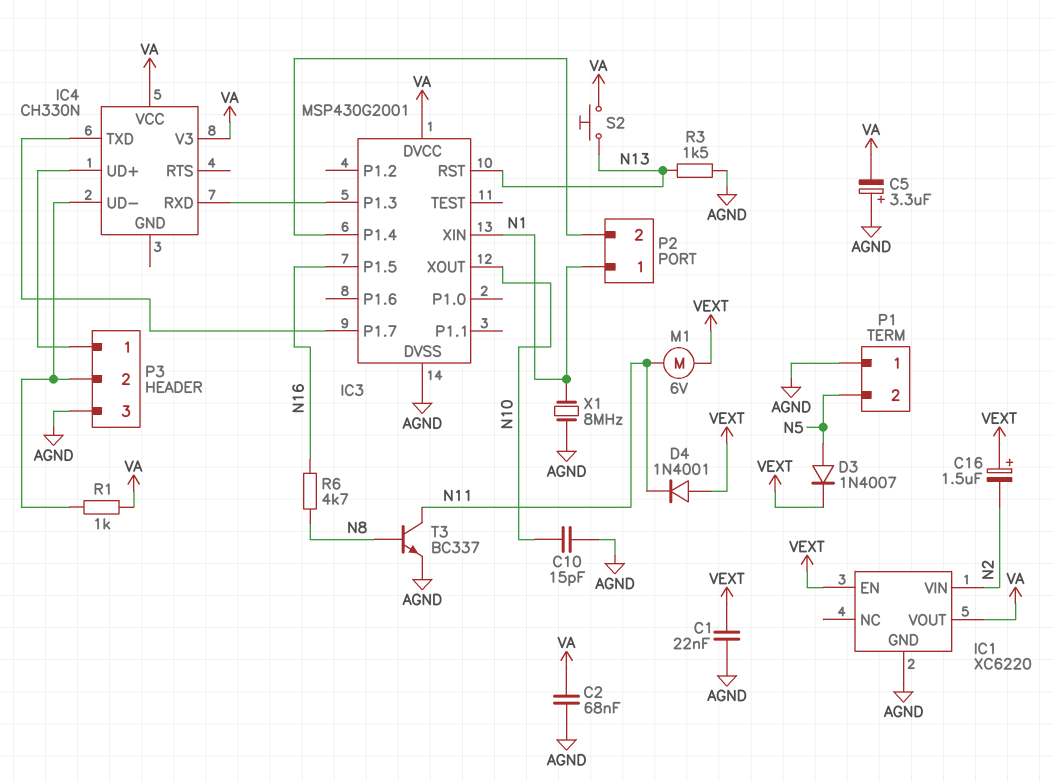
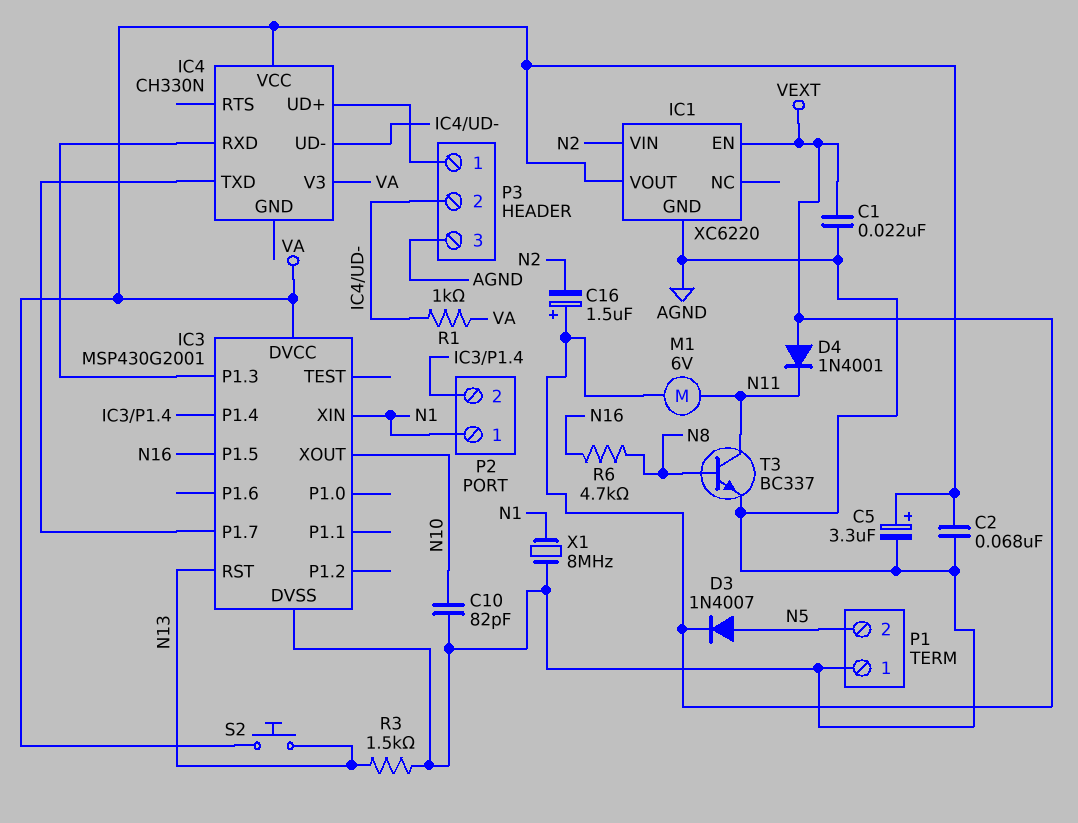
C5: 3.3uF (plus AGND, minus VA) -> 3.3uF (plus VA, minus AGND)
C10: 15pF (AGND, N10) -> 82pF (AGND, N10)

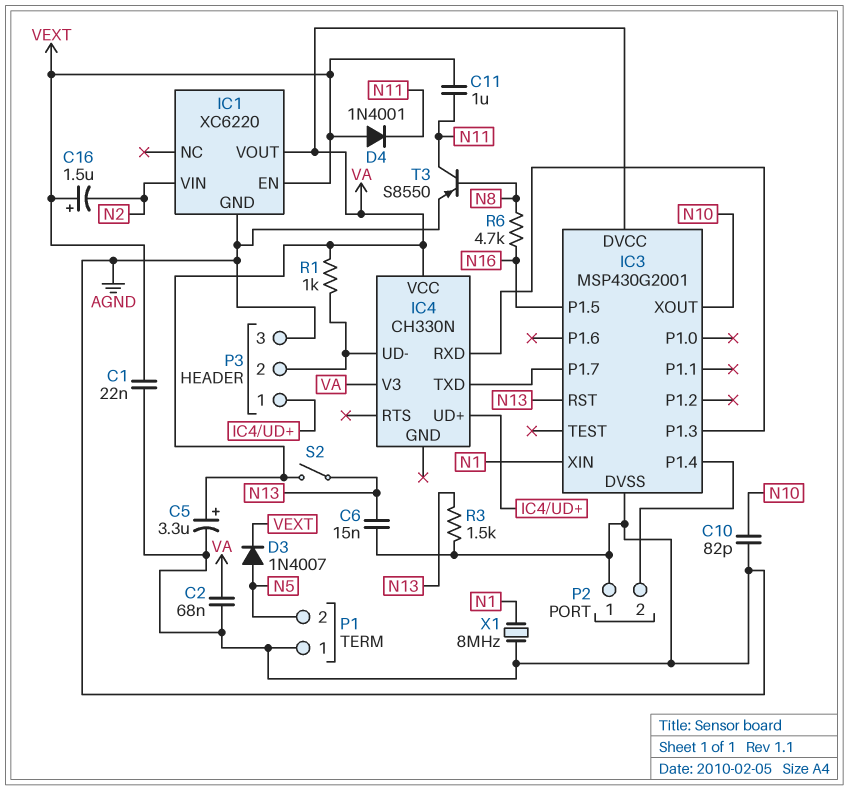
C6: none -> 15nF (AGND, N13)
C11: none -> 1uF (N11, VEXT)
M1: motor 6V (N11, VEXT) -> none
P2 pin 1: N1 -> AGND
S2: button (N13, VA) -> switch (N13, VA)
T3: NPN BC337 (B N8, C N11, E AGND) -> PNP S8550 (B N8, C N11, E AGND)

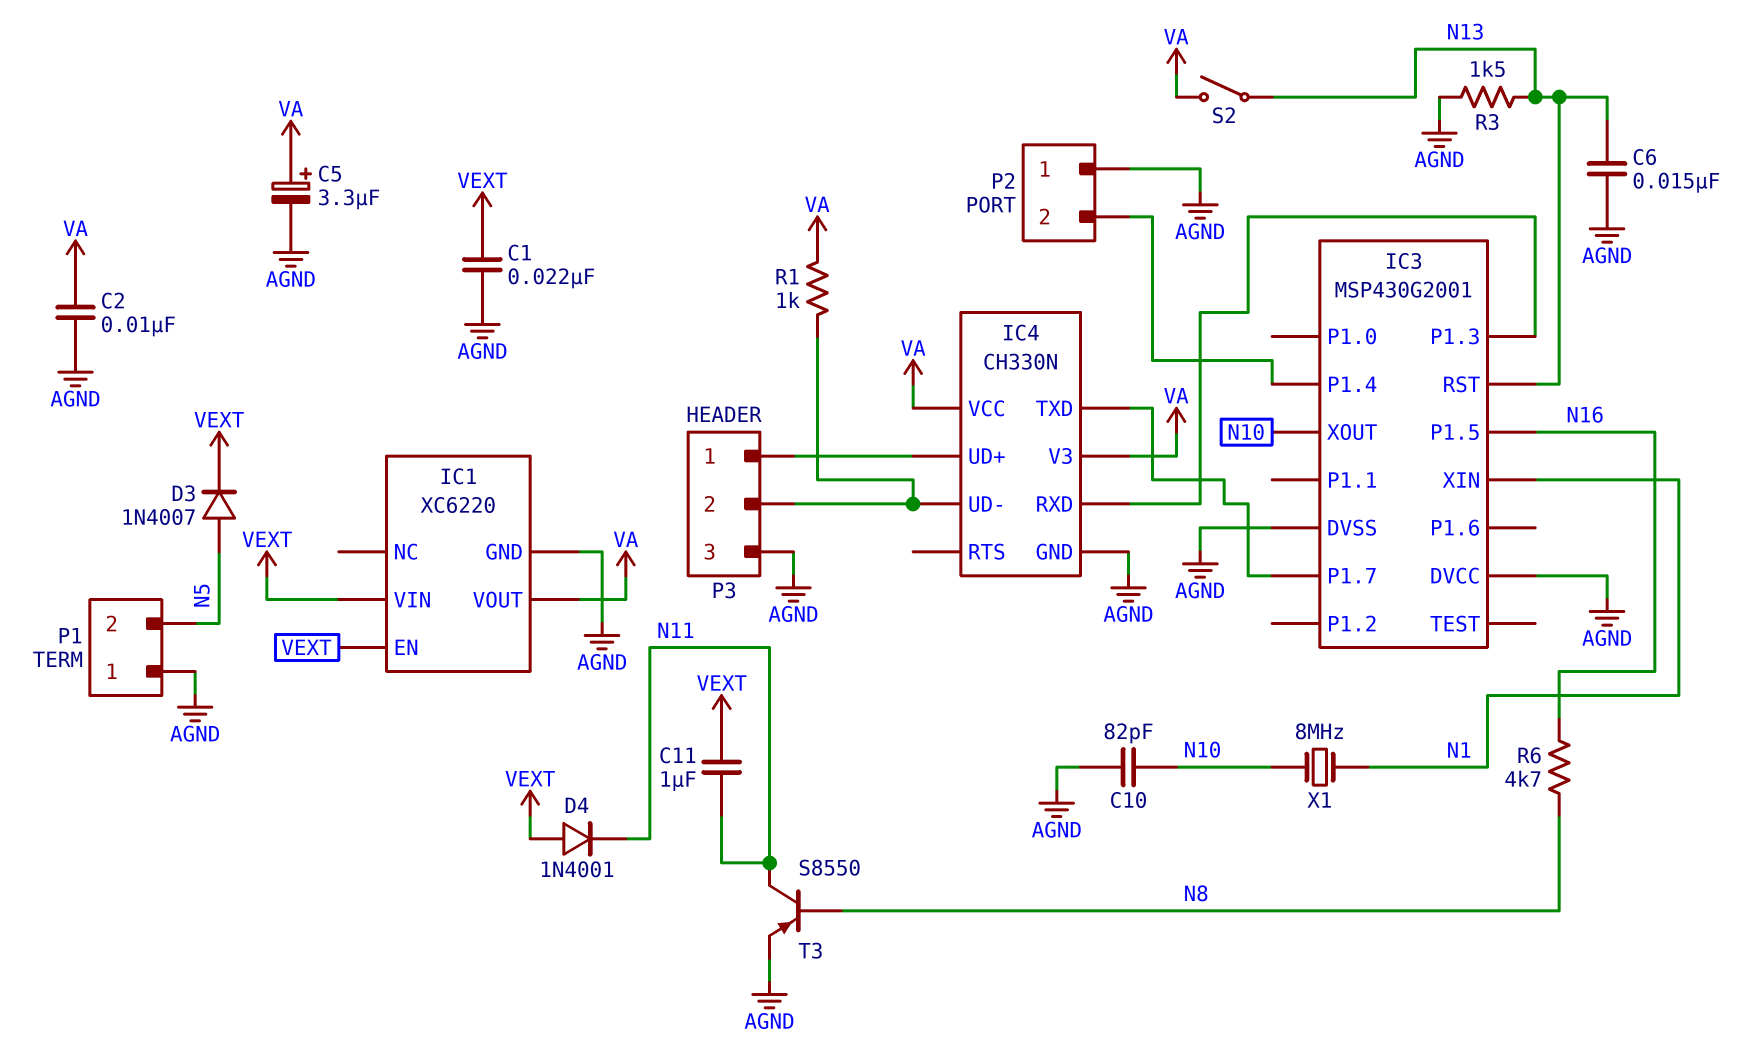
C2: 68nF (AGND, VA) -> 10nF (AGND, VA)
C16: 1.5uF (plus VEXT, minus N2) -> none
IC1 pin VIN: N2 -> VEXT
IC3 pin DVCC: VA -> AGND
IC4 pin GND: none -> AGND
X1: 8MHz (AGND, N1) -> 8MHz (N1, N10)

